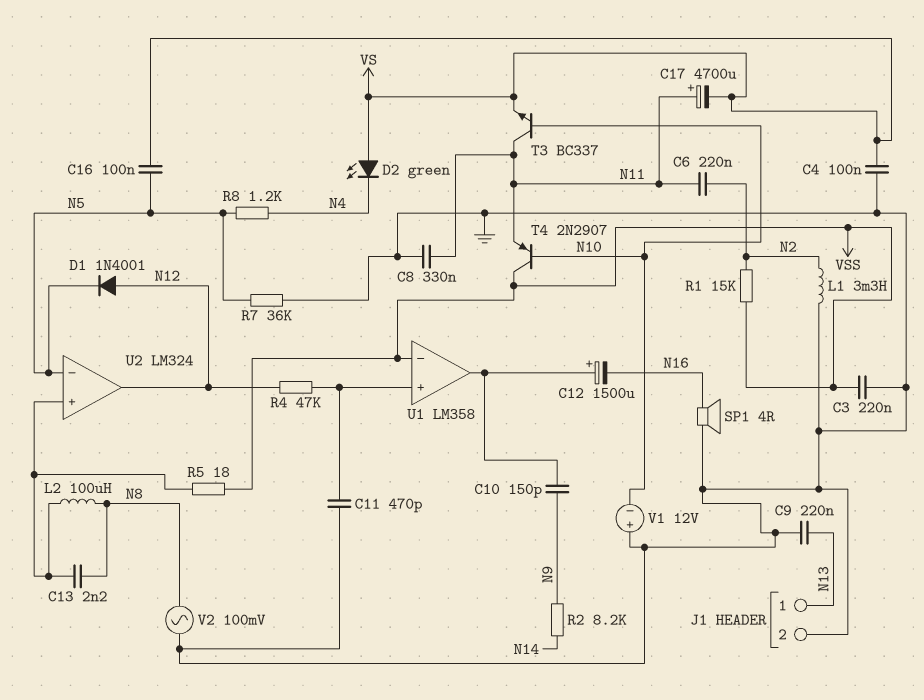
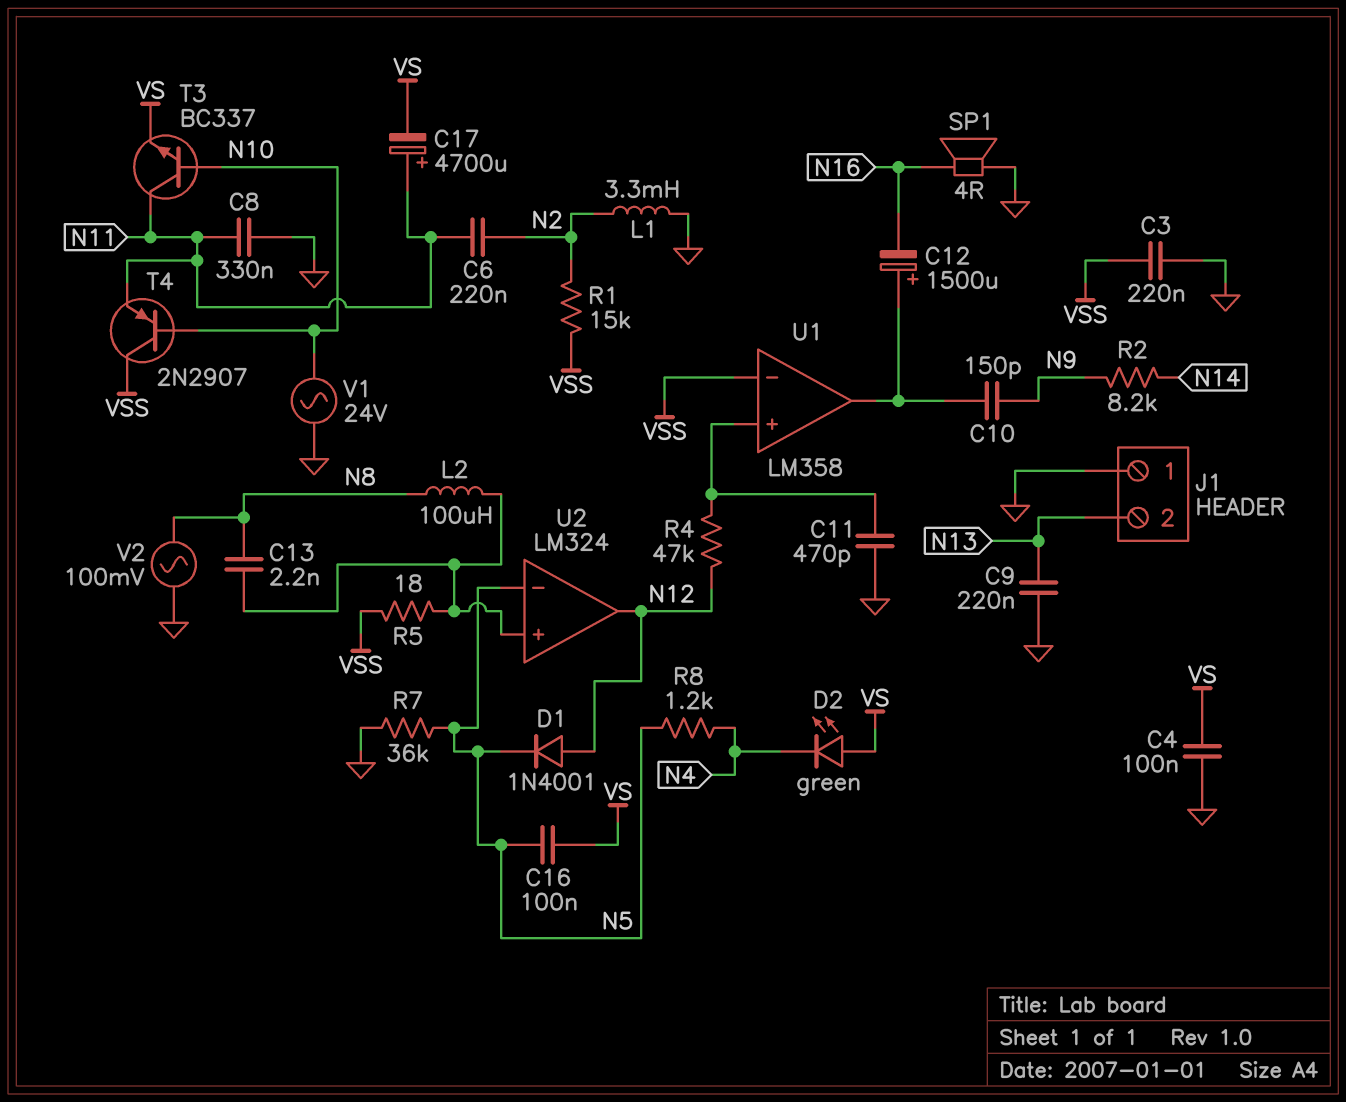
J1 pin 1: N13 -> GND
J1 pin 2: GND -> N13
V1: 12V (plus GND, minus N10) -> AC 24V (GND, N10)

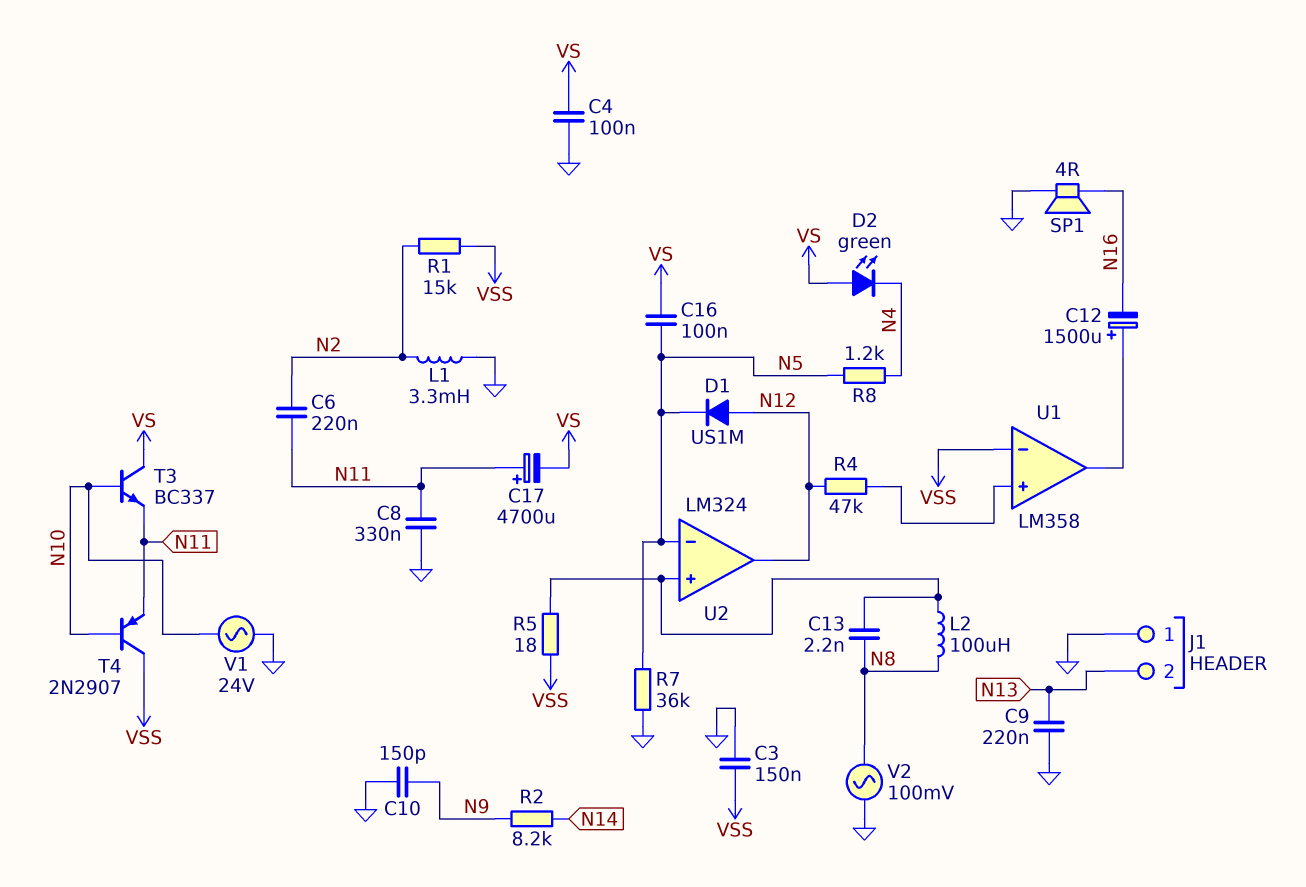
C3: 220nF (GND, VSS) -> 150nF (GND, VSS)
C10: 150pF (N9, U1/out) -> 150pF (GND, N9)
C11: 470pF (GND, U1/in+) -> none
D1: diode 1N4001 (A N12, K N5) -> diode US1M (A N12, K N5)
T3: NPN BC337 (B N10, C N11, E VS) -> NPN BC337 (B N10, C VS, E N11)

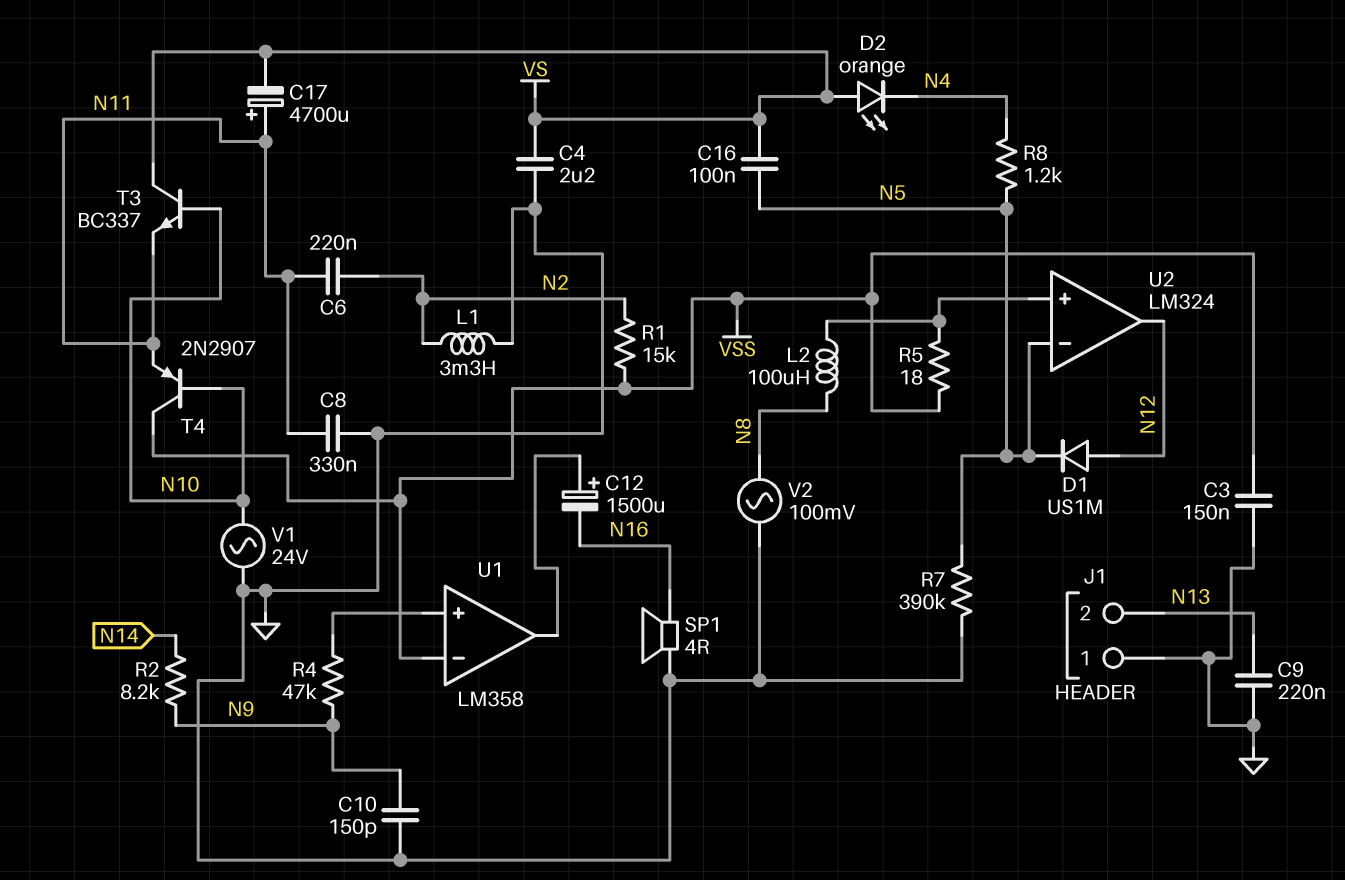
C4: 100nF (GND, VS) -> 2.2uF (GND, VS)
C13: 2.2nF (N8, U2/in+) -> none
D2: LED green (A VS, K N4) -> LED orange (A VS, K N4)
R4: 47k (N12, U1/in+) -> 47k (N9, U1/in+)
R7: 36k (GND, N5) -> 390k (GND, N5)

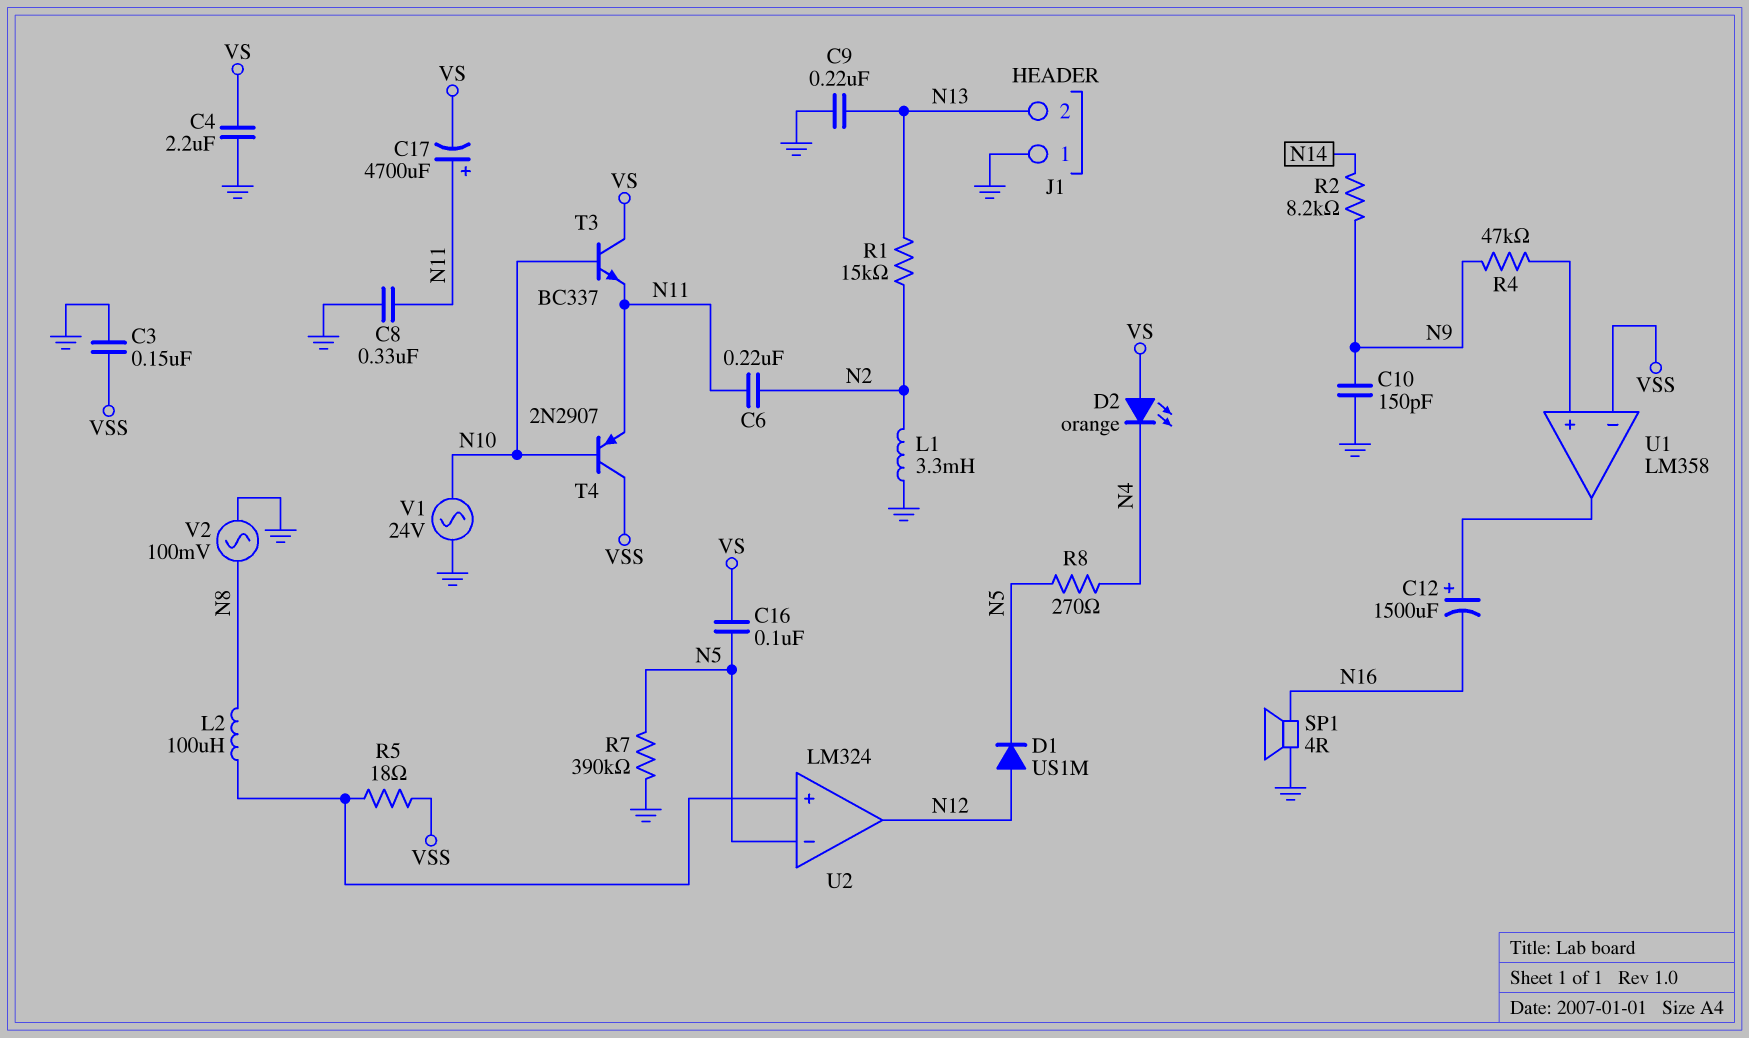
R1: 15k (N2, VSS) -> 15k (N2, N13)
R8: 1.2k (N4, N5) -> 270 (N4, N5)

